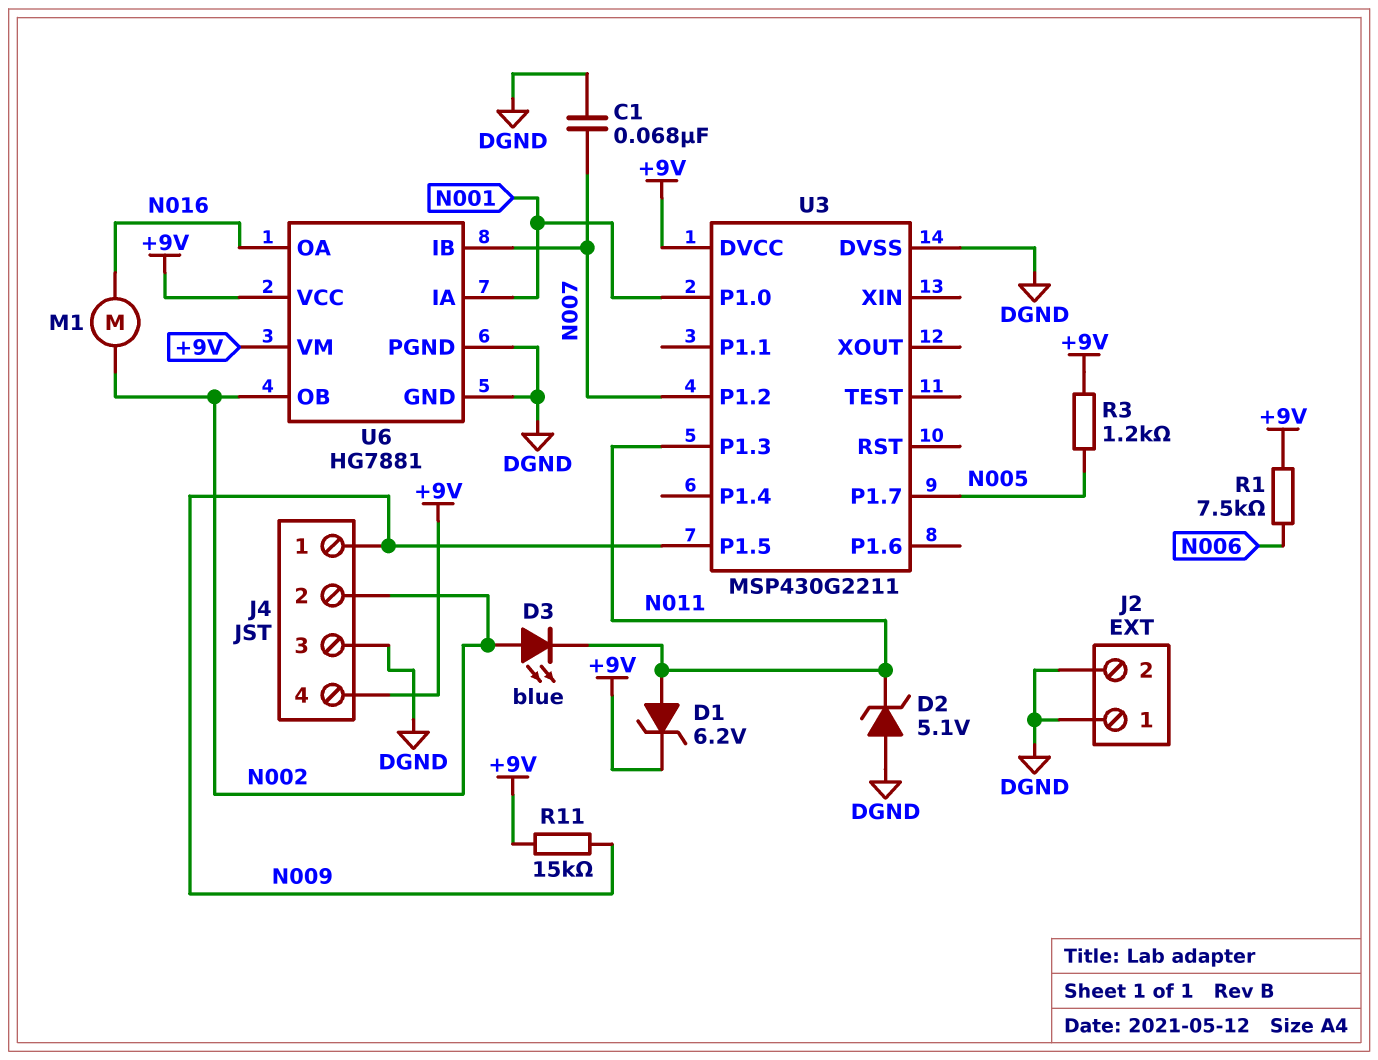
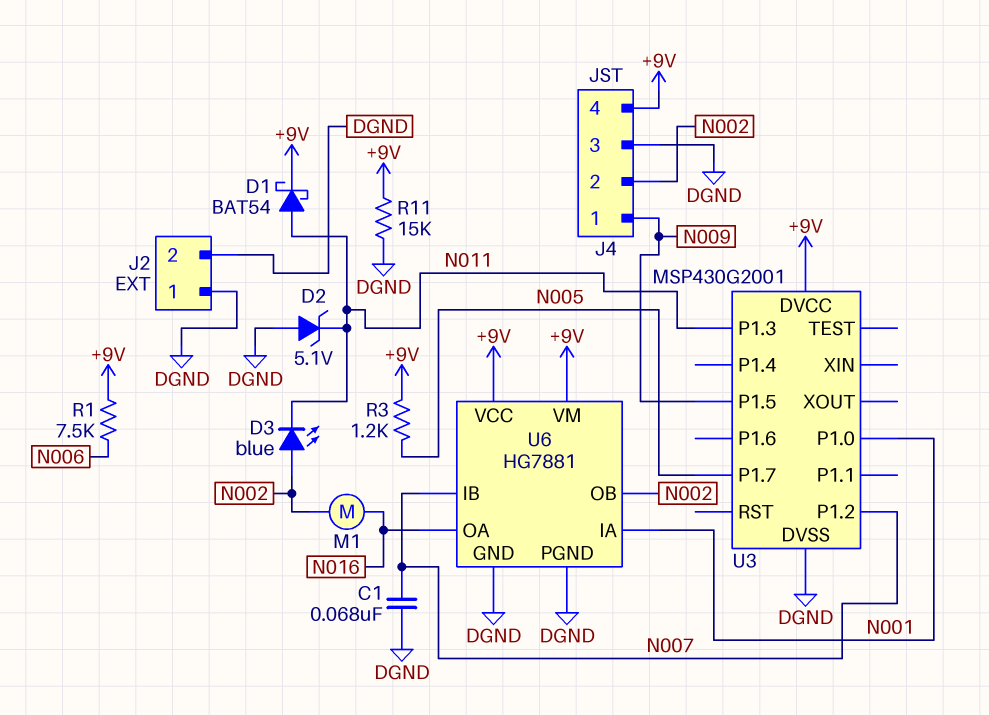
D1: zener 6.2V (A N011, K +9V) -> schottky BAT54 (A N011, K +9V)
R11: 15k (+9V, N009) -> 15k (+9V, DGND)
U3: MSP430G2211 -> MSP430G2001

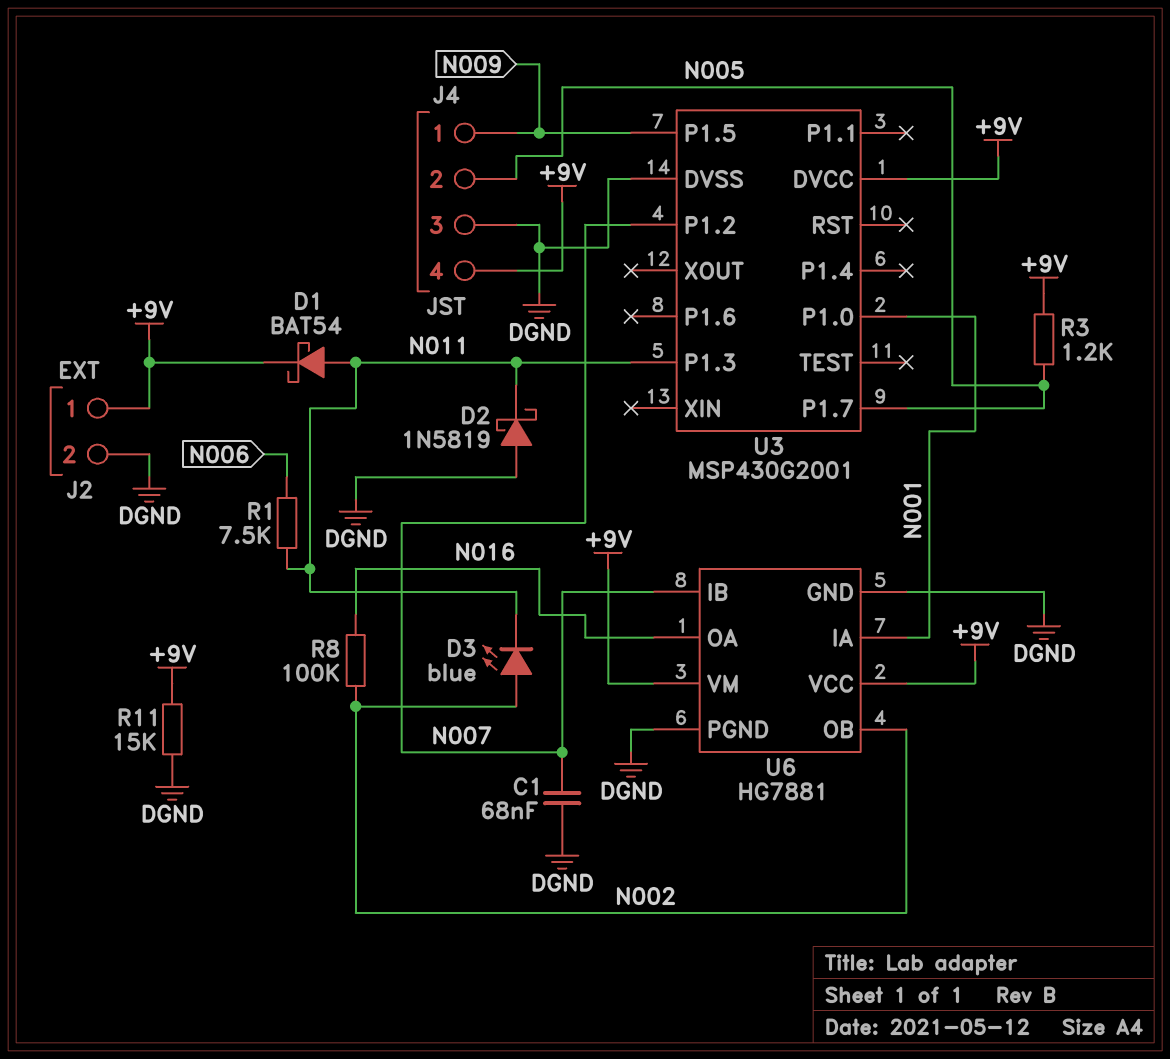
D2: zener 5.1V (A DGND, K N011) -> schottky 1N5819 (A DGND, K N011)
J2 pin 1: DGND -> +9V
J4 pin 2: N002 -> N005
M1: motor (N002, N016) -> none
R1: 7.5k (+9V, N006) -> 7.5k (N006, N011)
R8: none -> 100k (N002, N016)

